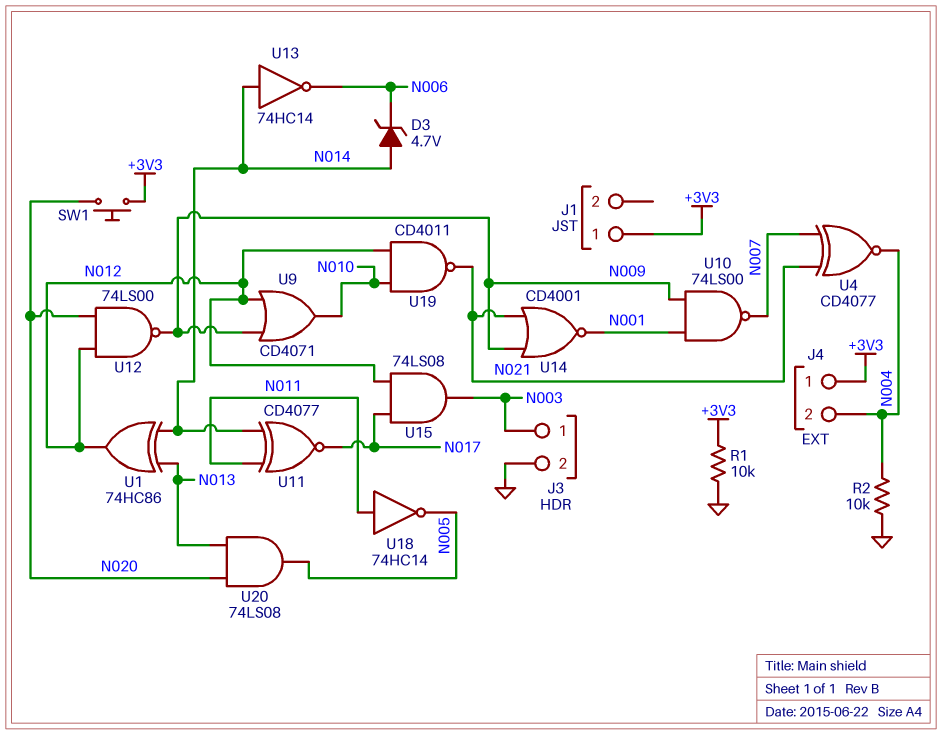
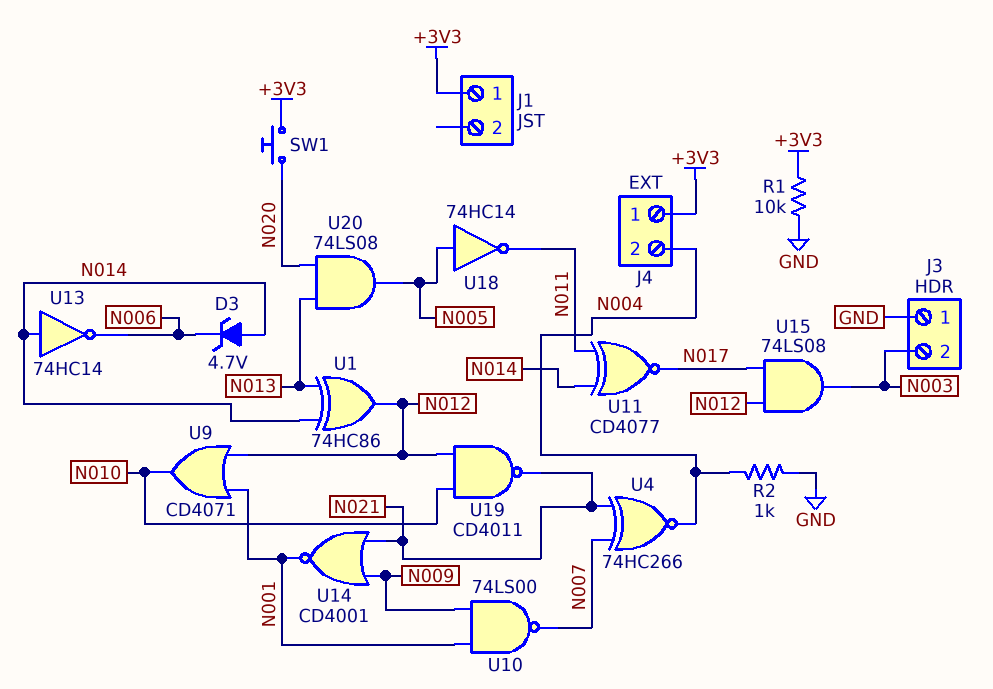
J3 pin 1: N003 -> GND
J3 pin 2: GND -> N003
R2: 10k (GND, N004) -> 1k (GND, N004)
U4: XNOR CD4077 (in N007, in N021, out N004) -> XNOR 74HC266 (in N007, in N021, out N004)
U9: OR CD4071 (in N009, in N012, out N010) -> OR CD4071 (in N001, in N012, out N010)
U12: NAND 74LS00 (in N012, in N020, out N009) -> none
U18: NOT 74HC14 (in N011, out N005) -> NOT 74HC14 (in N005, out N011)

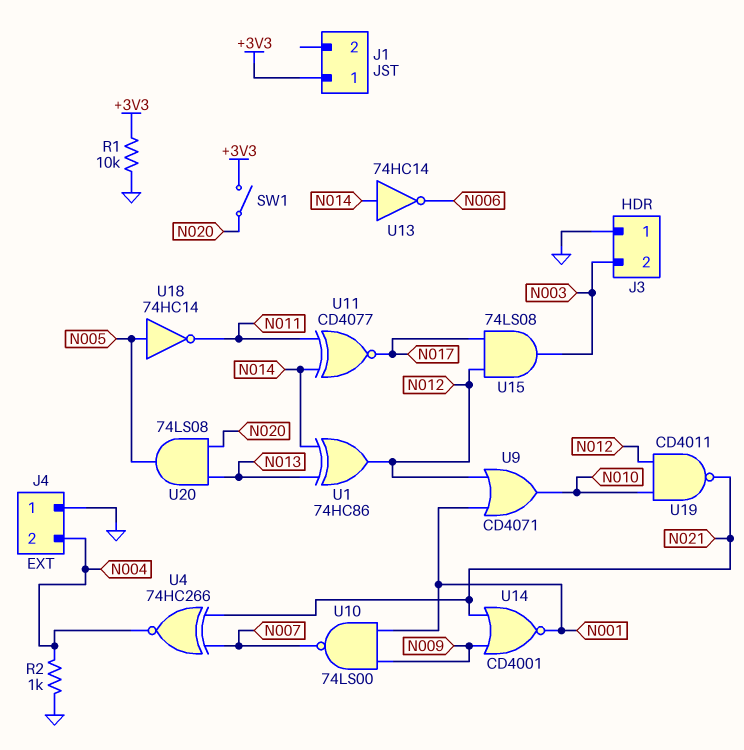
D3: zener 4.7V (A N014, K N006) -> none
J4 pin 1: +3V3 -> GND
SW1: button (+3V3, N020) -> switch (+3V3, N020)

